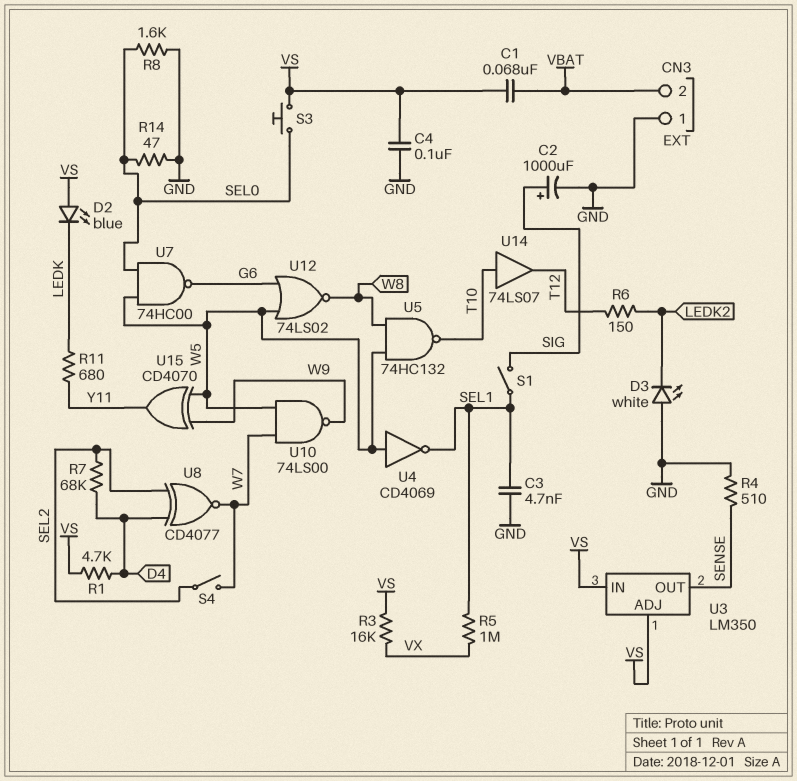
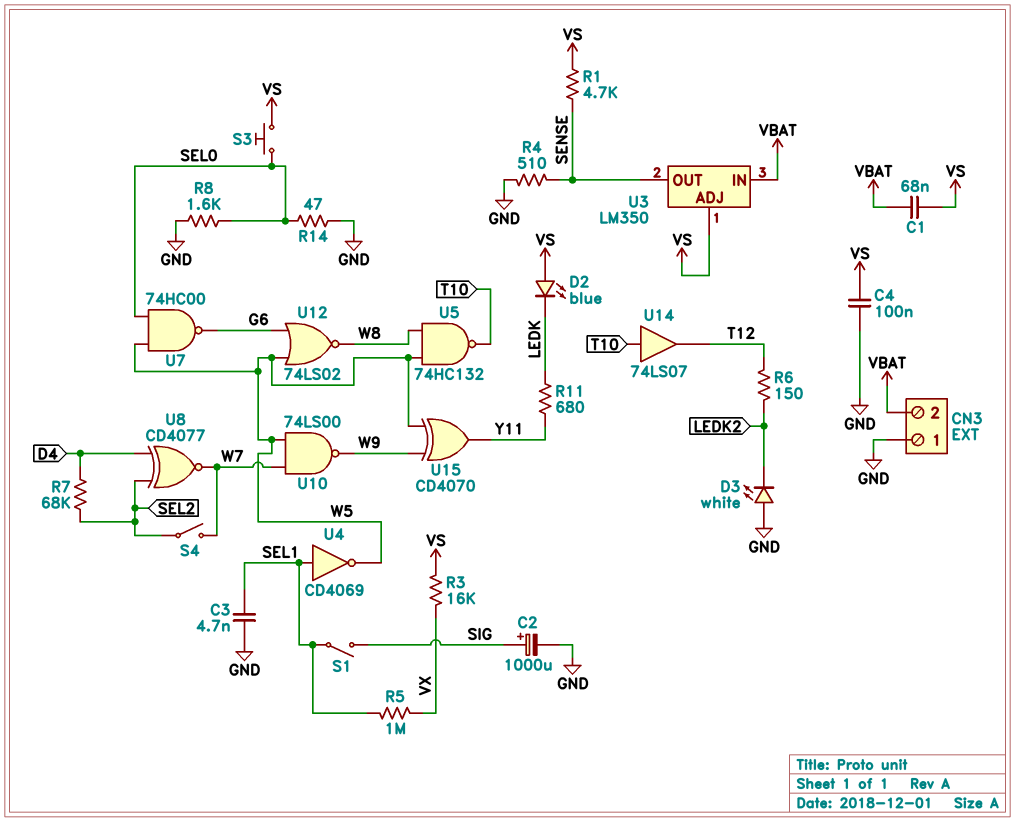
R1: 4.7k (D4, VS) -> 4.7k (SENSE, VS)
U3 pin IN: VS -> VBAT
U4: NOT CD4069 (in W5, out SEL1) -> NOT CD4069 (in SEL1, out W5)

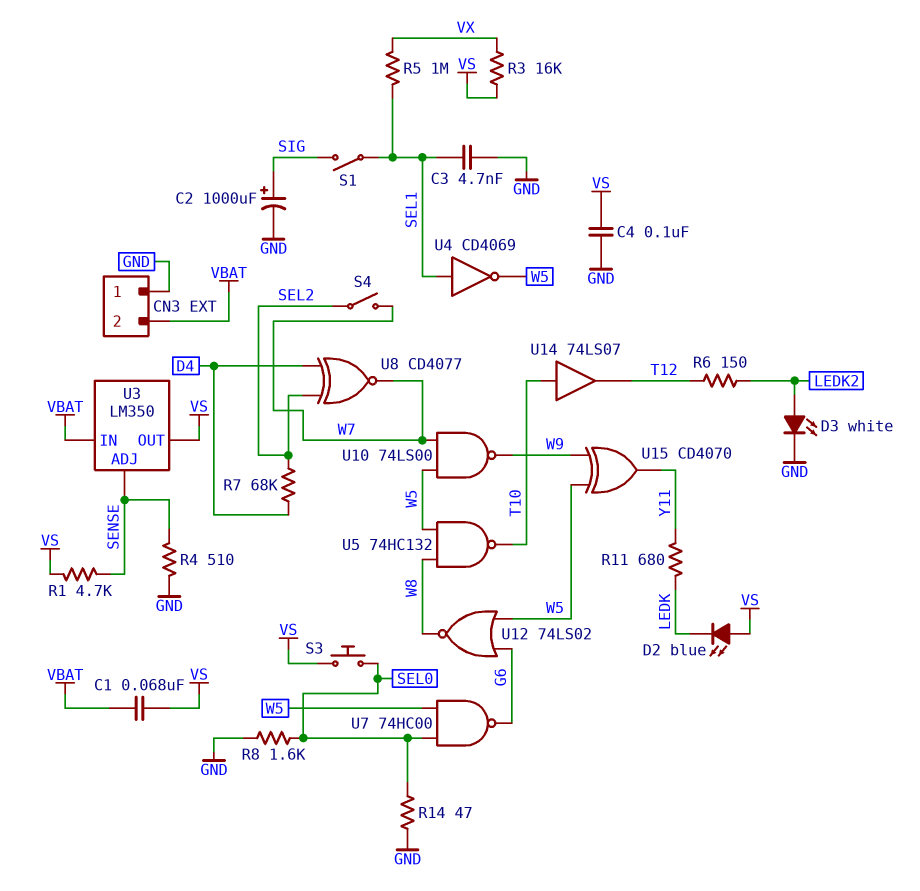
D3: LED white (A GND, K LEDK2) -> LED white (A LEDK2, K GND)
U3 pin ADJ: VS -> SENSE
U3 pin OUT: SENSE -> VS

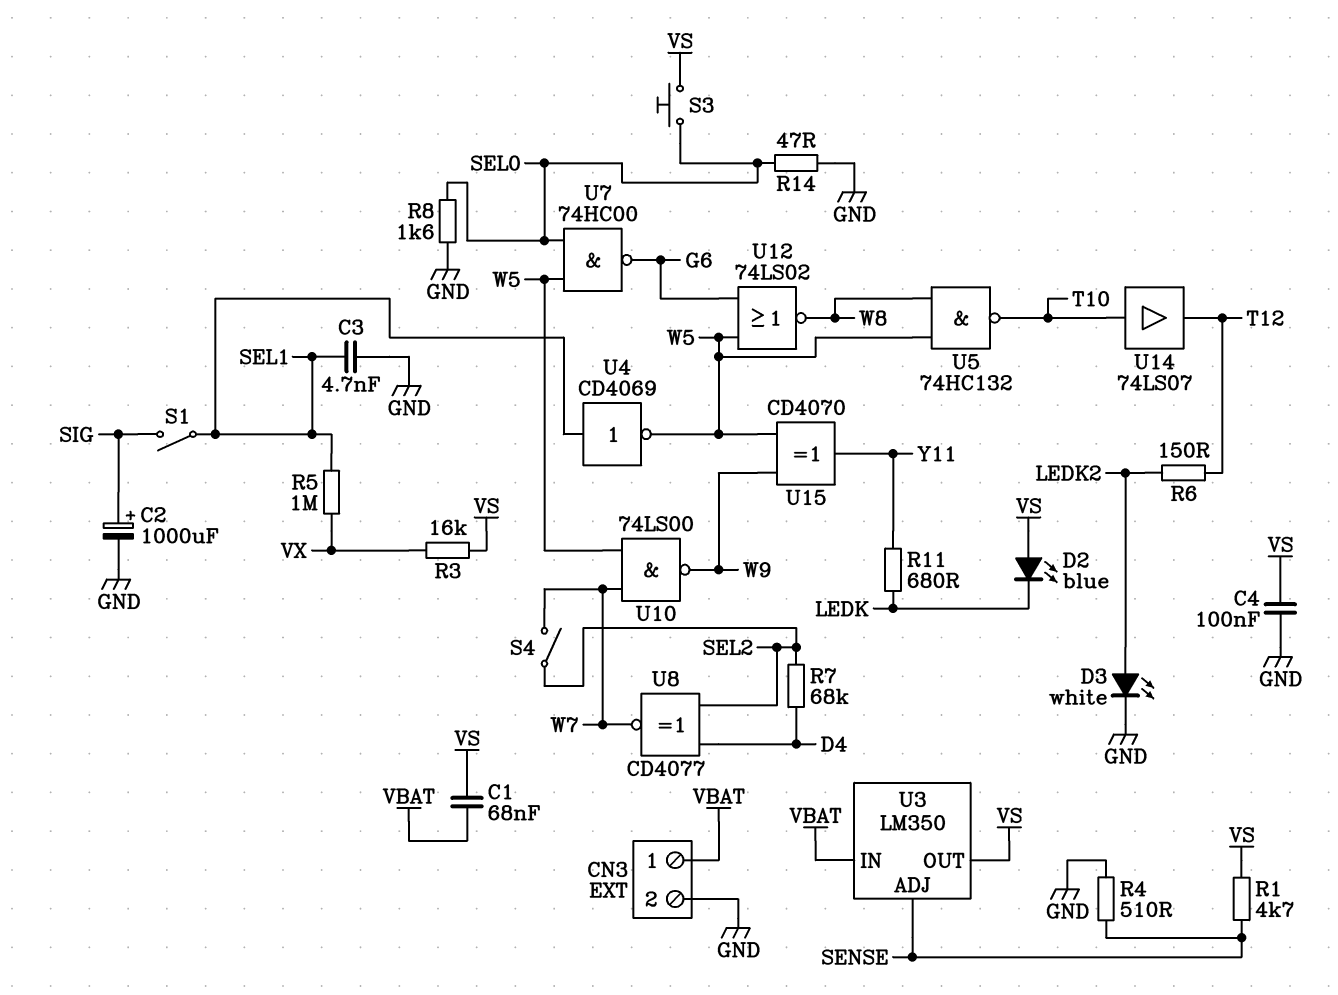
CN3 pin 1: GND -> VBAT
CN3 pin 2: VBAT -> GND

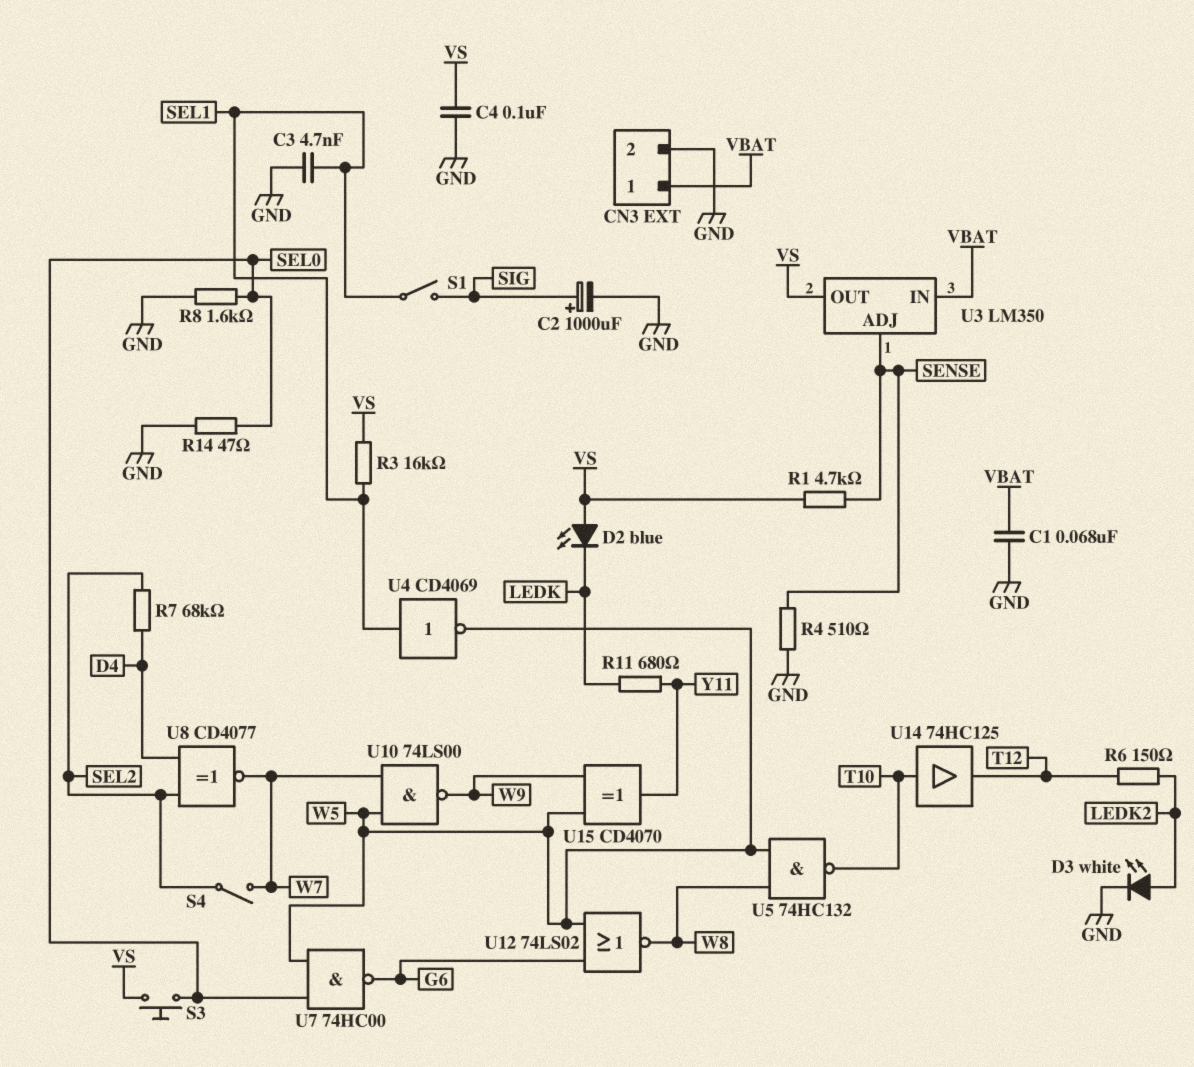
C1: 68nF (VBAT, VS) -> 68nF (GND, VBAT)
R3: 16k (VS, VX) -> 16k (SEL1, VS)
R5: 1M (SEL1, VX) -> none
U14: buffer 74LS07 (in T10, out T12) -> buffer 74HC125 (in T10, out T12)

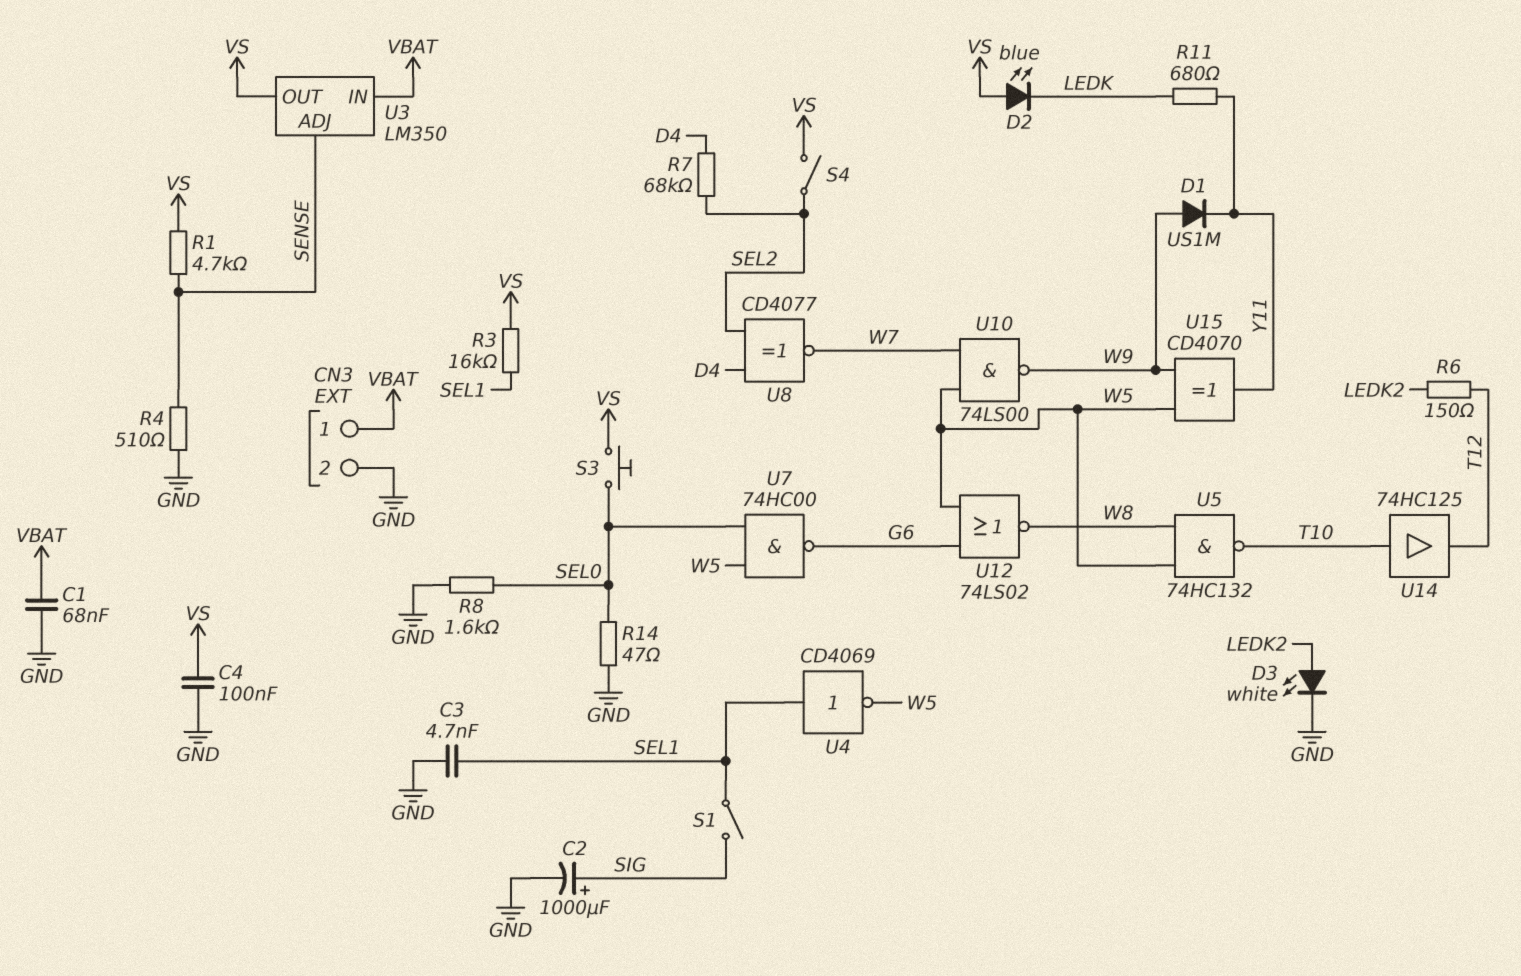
D1: none -> diode US1M (A W9, K Y11)
S4: switch (SEL2, W7) -> switch (SEL2, VS)

